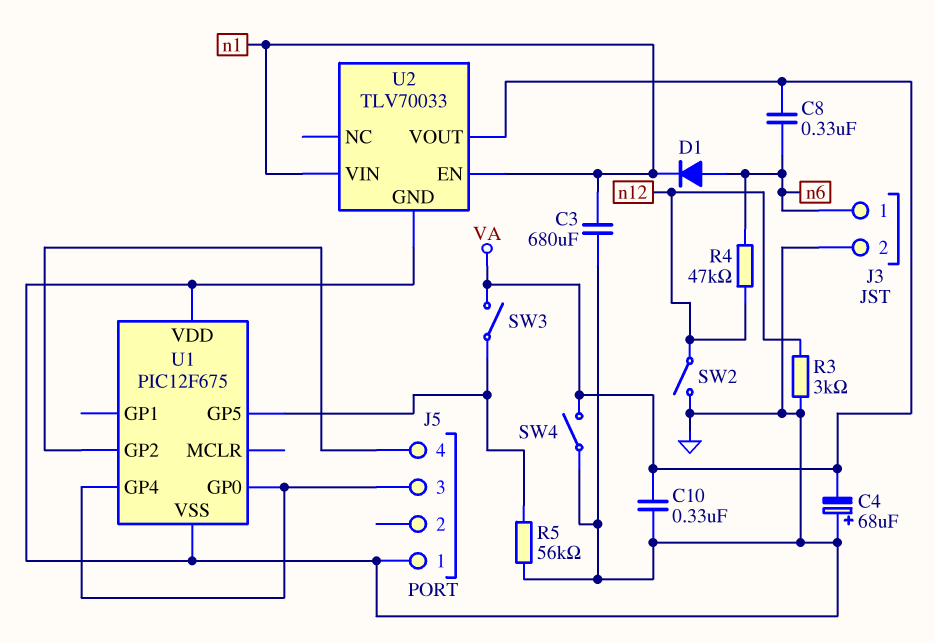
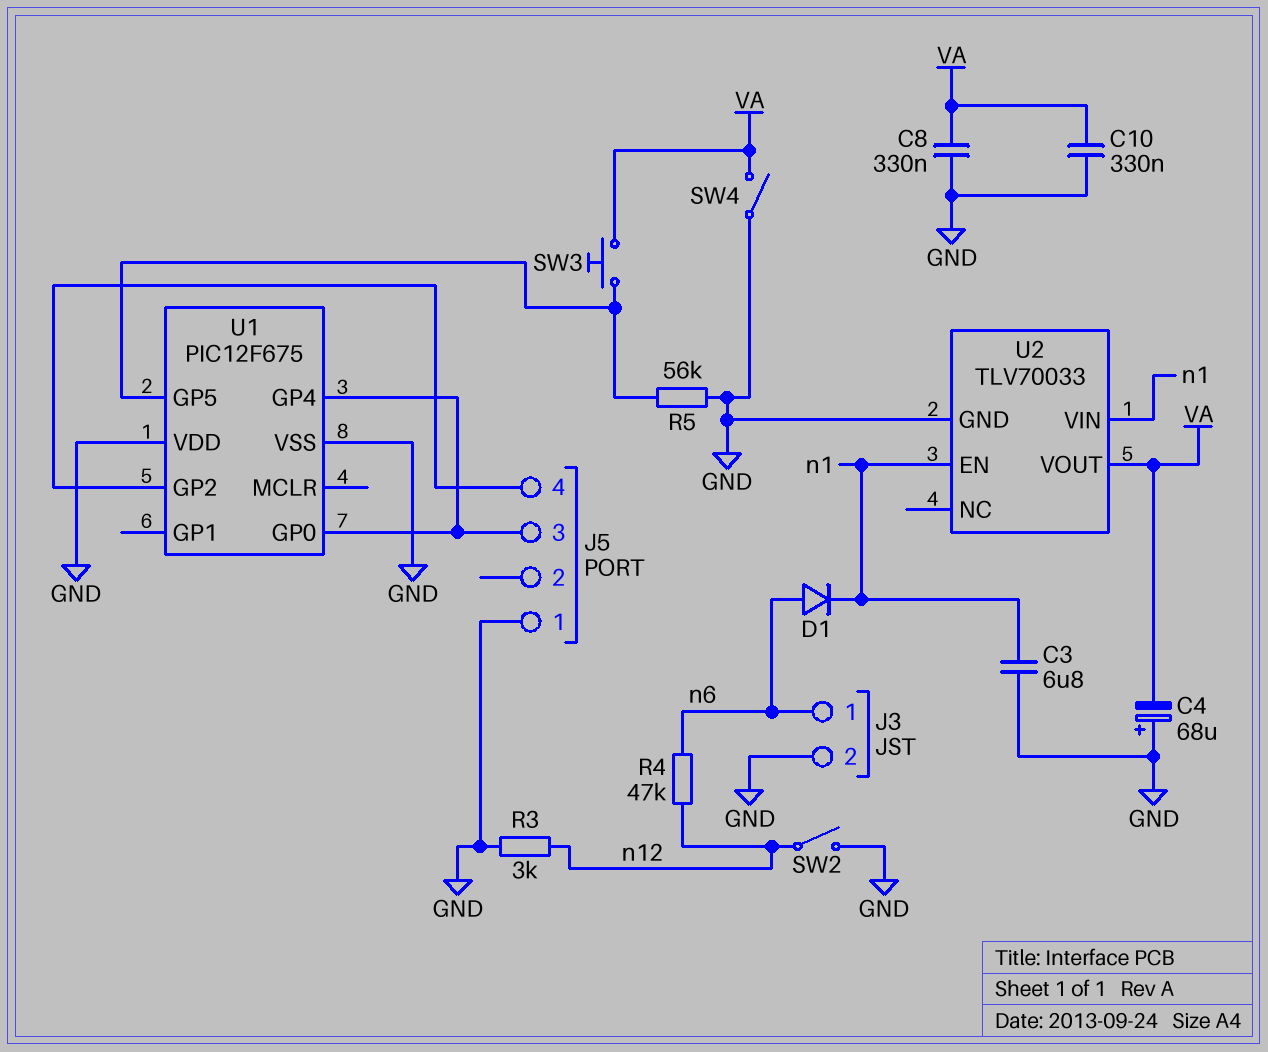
C3: 680uF (GND, n1) -> 6.8uF (GND, n1)
C8: 330nF (VA, n6) -> 330nF (GND, VA)
SW3: switch (U1/GP5, VA) -> button (U1/GP5, VA)

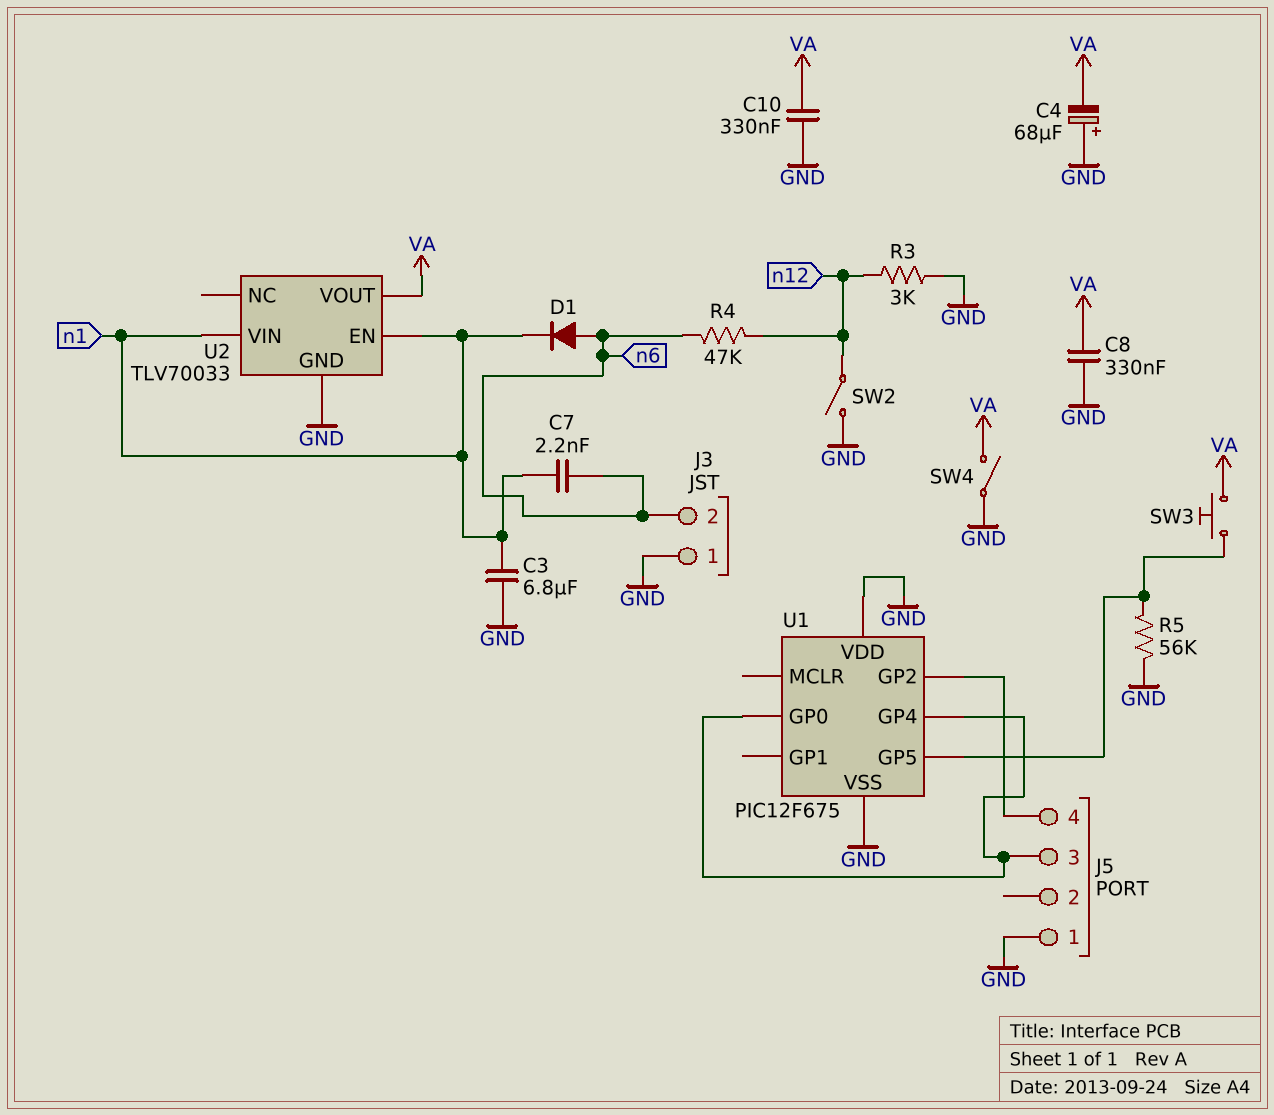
C7: none -> 2.2nF (n1, n6)
J3 pin 1: n6 -> GND
J3 pin 2: GND -> n6

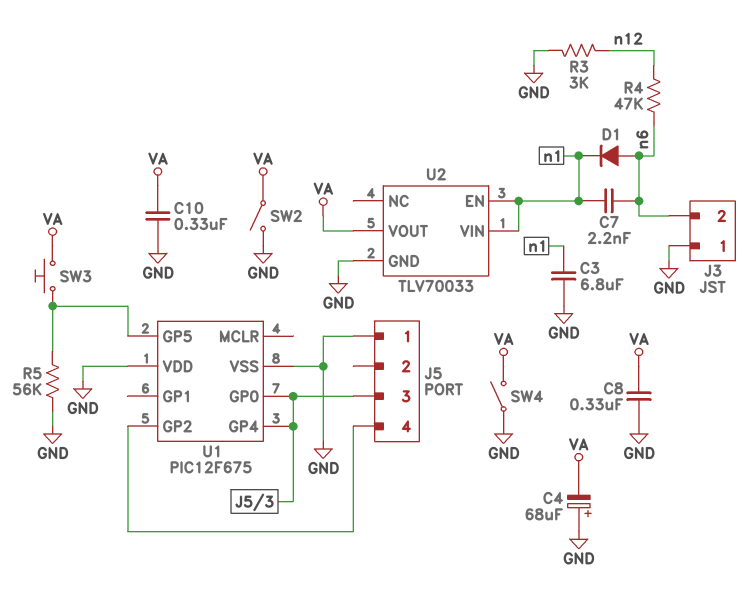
SW2: switch (GND, n12) -> switch (GND, VA)

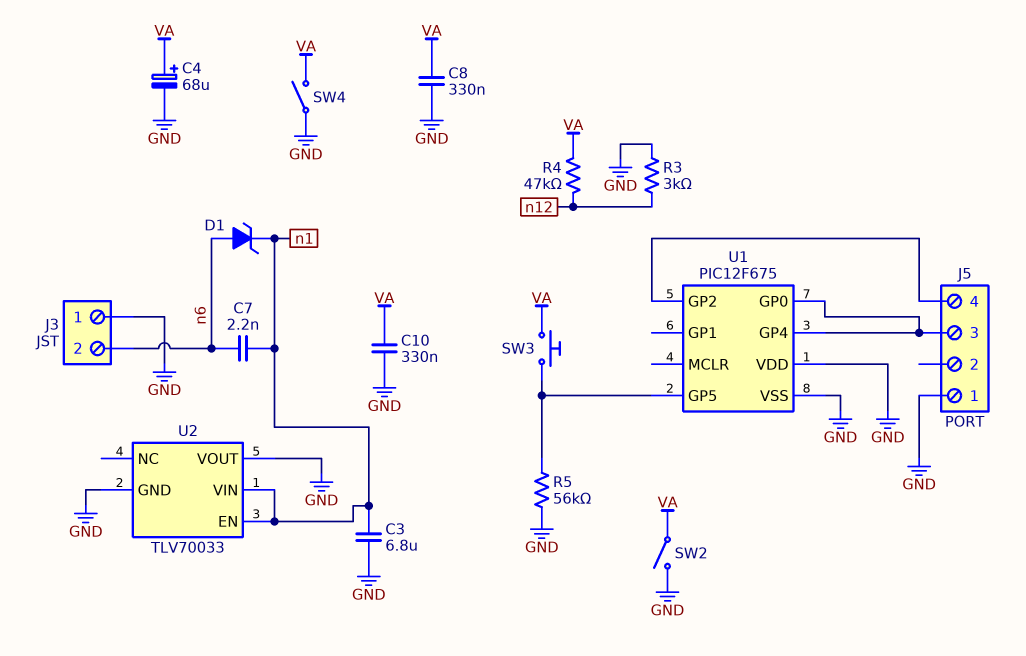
C4: 68uF (plus GND, minus VA) -> 68uF (plus VA, minus GND)
D1: diode (A n6, K n1) -> zener (A n6, K n1)
R4: 47k (n6, n12) -> 47k (VA, n12)
U2 pin VOUT: VA -> GND

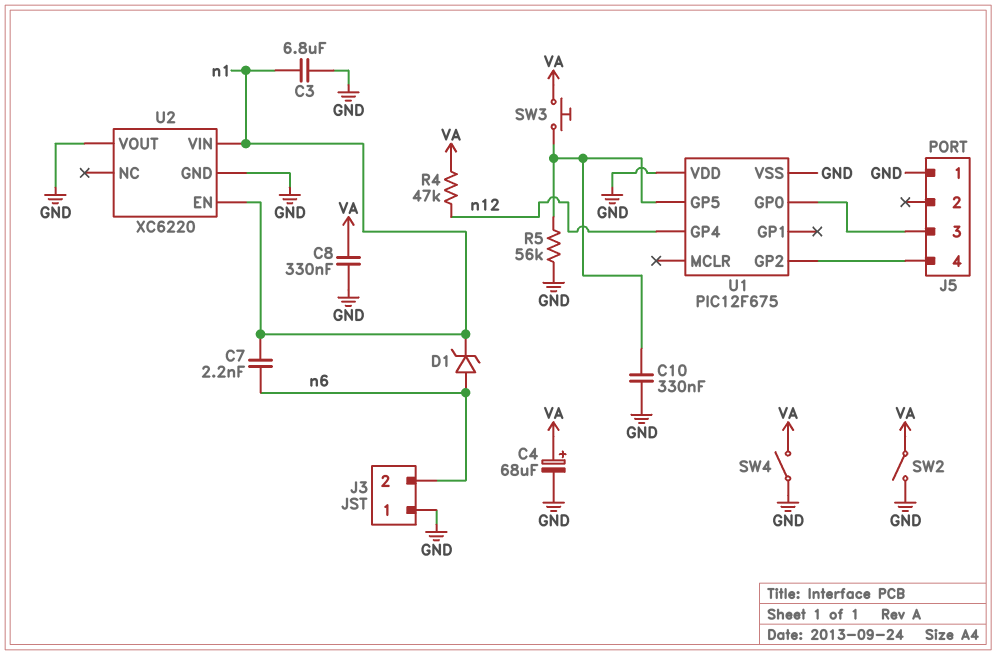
C10: 330nF (GND, VA) -> 330nF (GND, U1/GP5)
R3: 3k (GND, n12) -> none
U1 pin GP4: J5/3 -> n12
U2: TLV70033 -> XC6220

